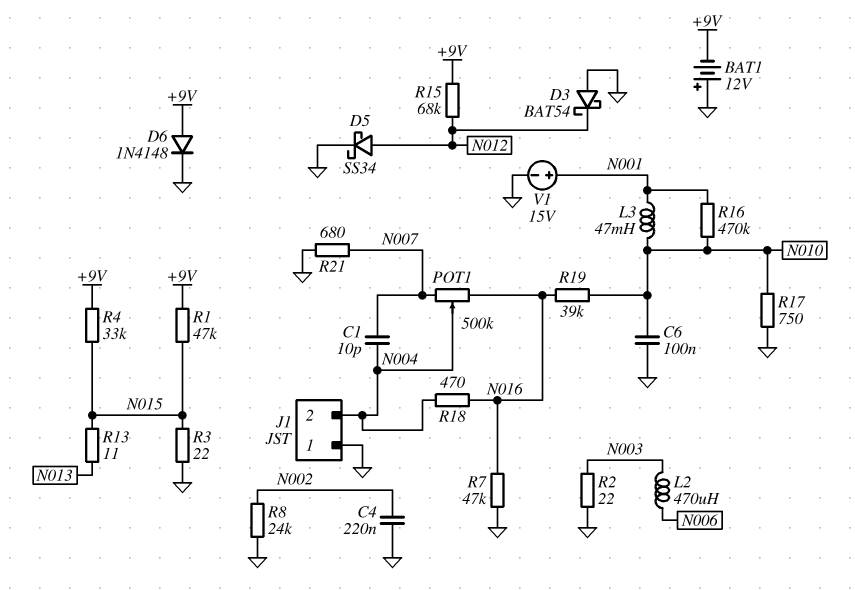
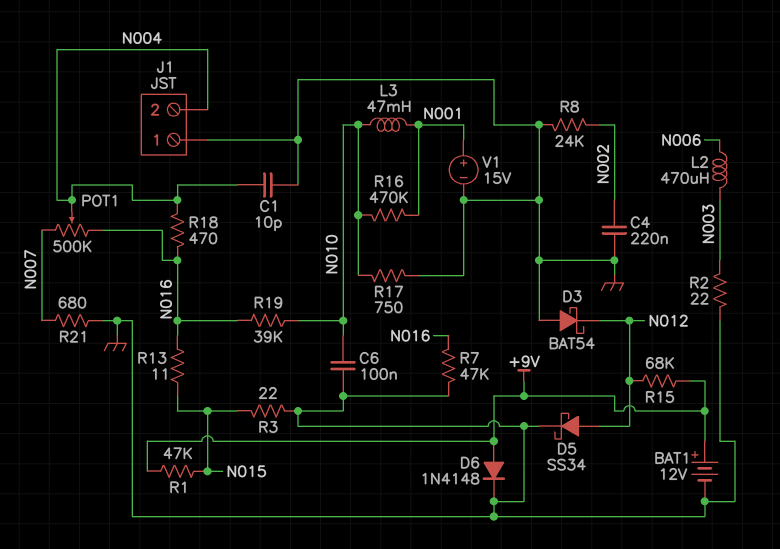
BAT1: 12V (plus GND, minus +9V) -> 12V (plus +9V, minus GND)
C1: 10pF (N004, N007) -> 10pF (GND, N004)
R4: 33k (+9V, N015) -> none
R13: 11 (N013, N015) -> 11 (N015, N016)

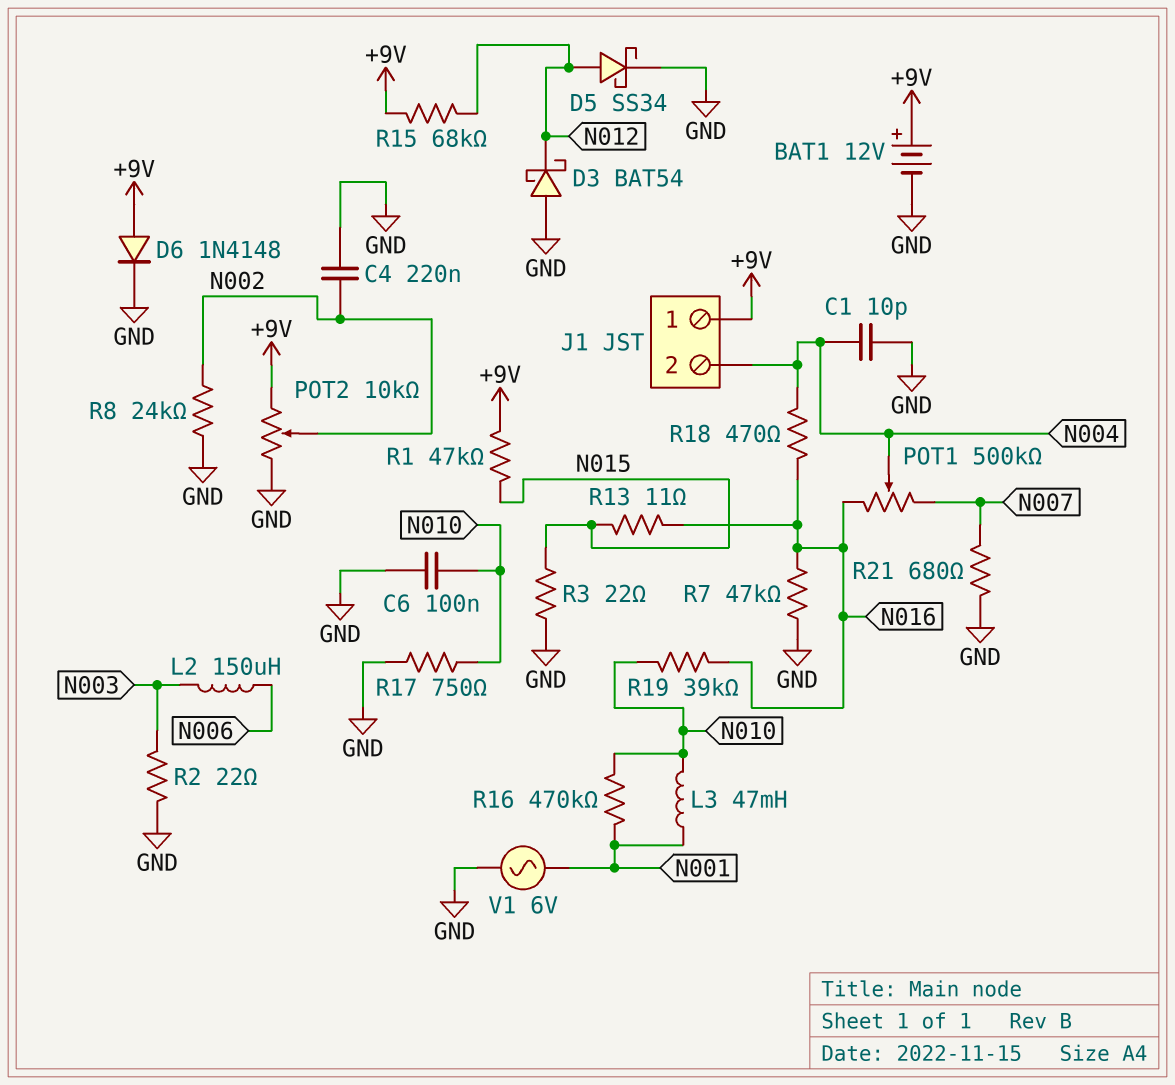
J1 pin 1: GND -> +9V
L2: 470uH (N003, N006) -> 150uH (N003, N006)
POT2: none -> 10k (+9V, GND, wiper N002)
V1: 15V (plus N001, minus GND) -> AC 6V (GND, N001)

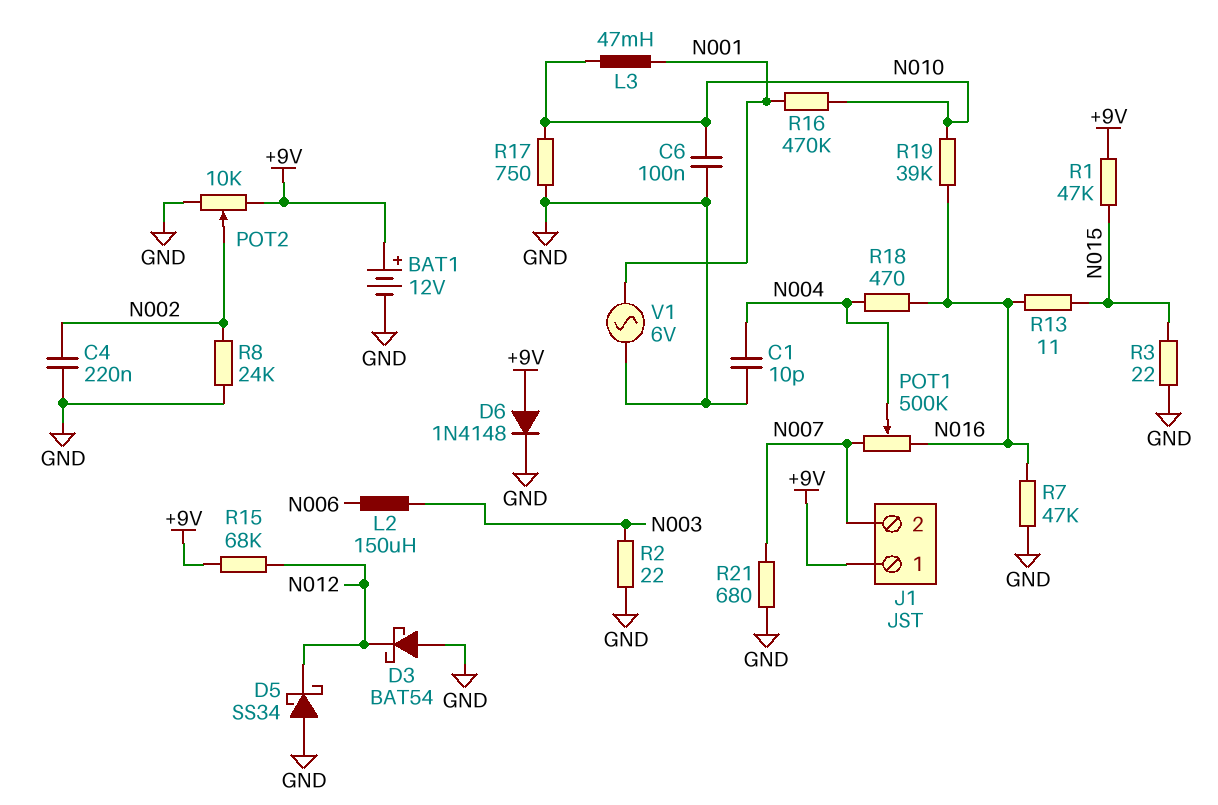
D5: schottky SS34 (A N012, K GND) -> schottky SS34 (A GND, K N012)
J1 pin 2: N004 -> N007

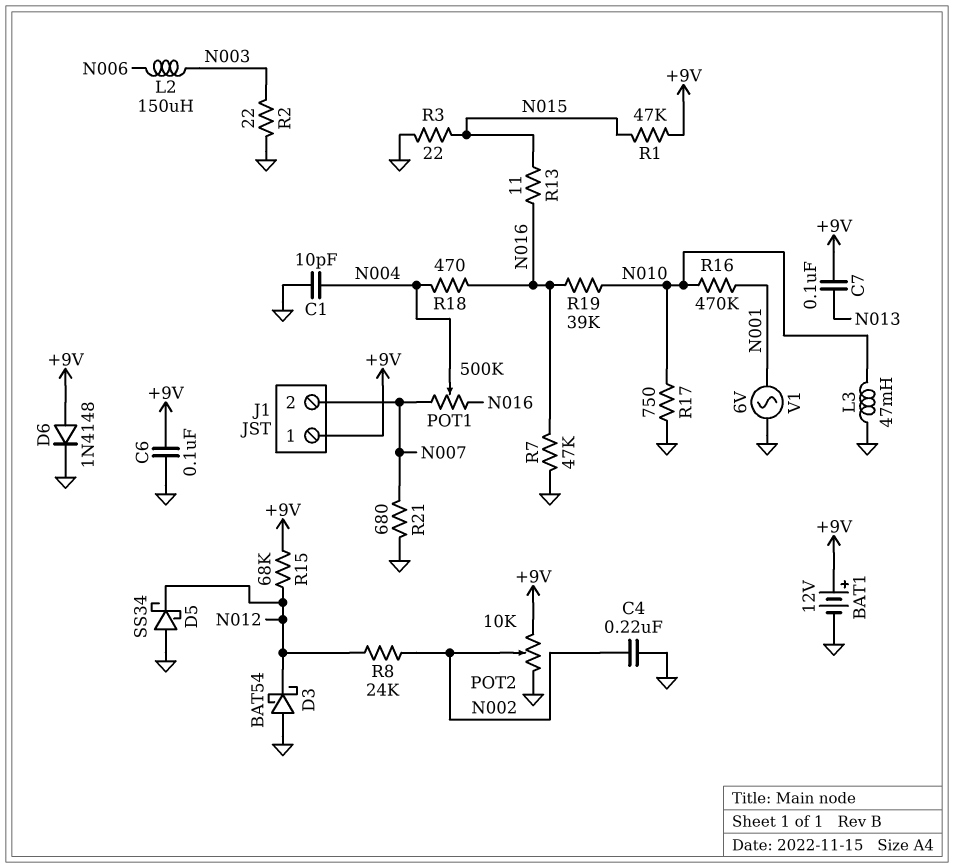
C6: 100nF (GND, N010) -> 100nF (+9V, GND)
C7: none -> 100nF (+9V, N013)
L3: 47mH (N001, N010) -> 47mH (GND, N010)
R8: 24k (GND, N002) -> 24k (N002, N012)

